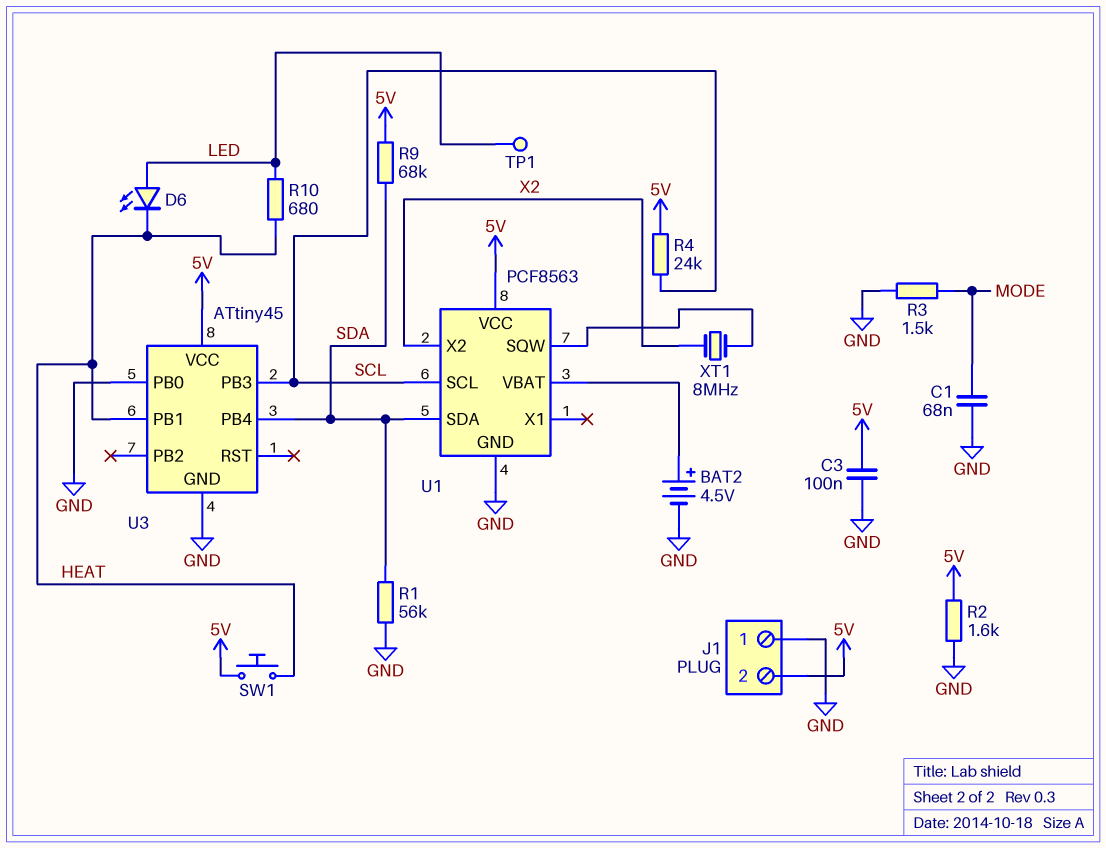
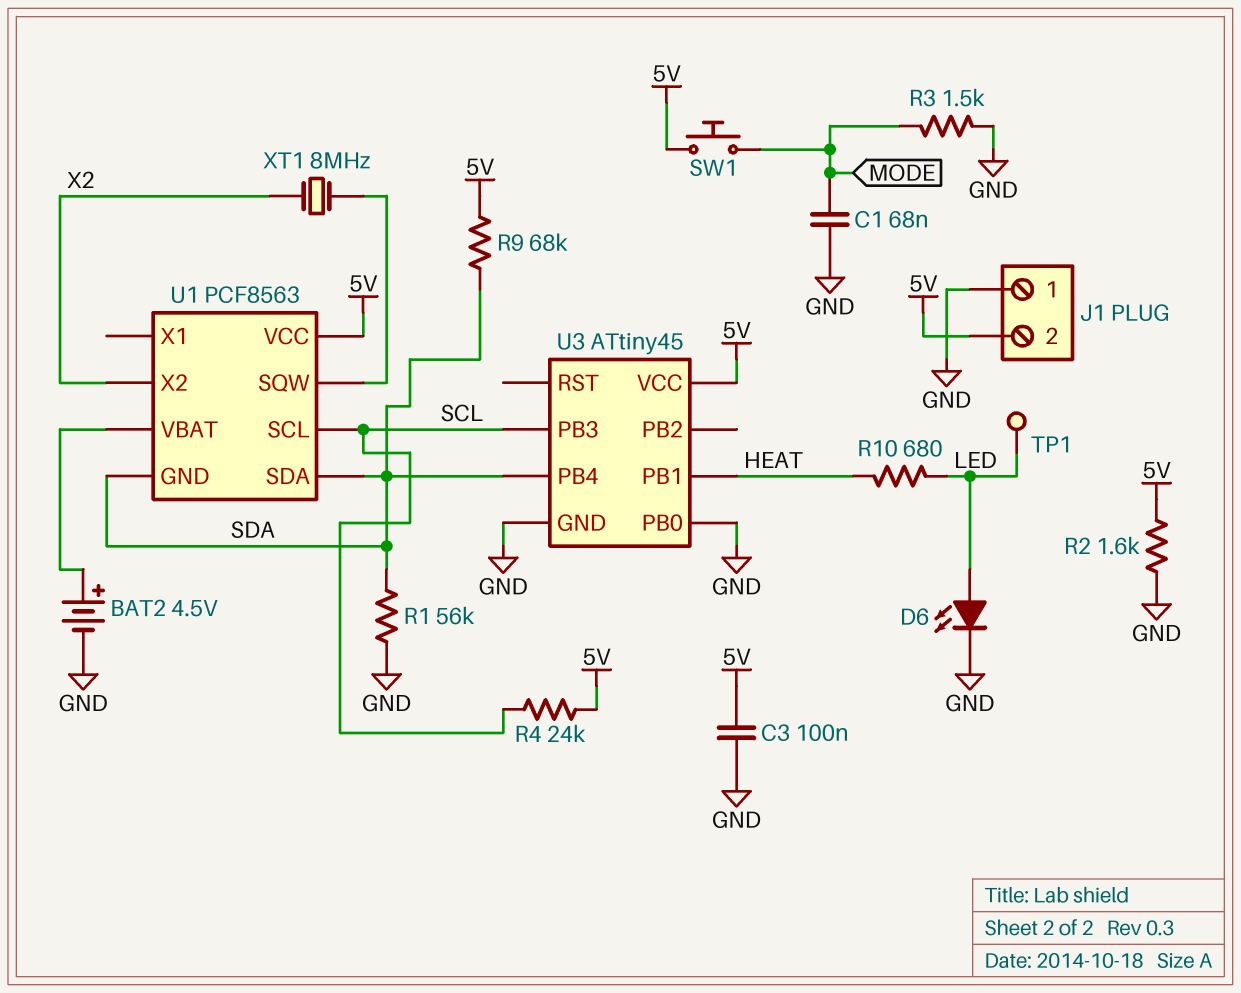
D6: LED (A LED, K HEAT) -> LED (A LED, K GND)
SW1: button (5V, HEAT) -> button (5V, MODE)
U1 pin GND: GND -> SDA

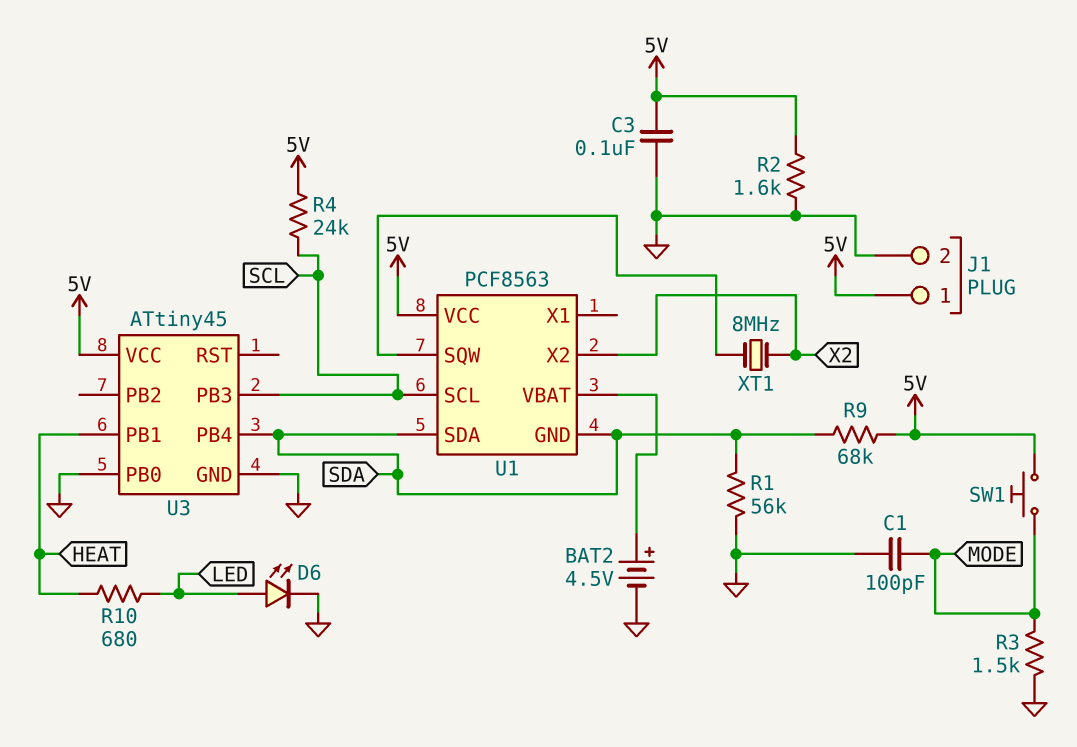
C1: 68nF (GND, MODE) -> 100pF (GND, MODE)
J1 pin 1: GND -> 5V
J1 pin 2: 5V -> GND
TP1: test point (LED) -> none

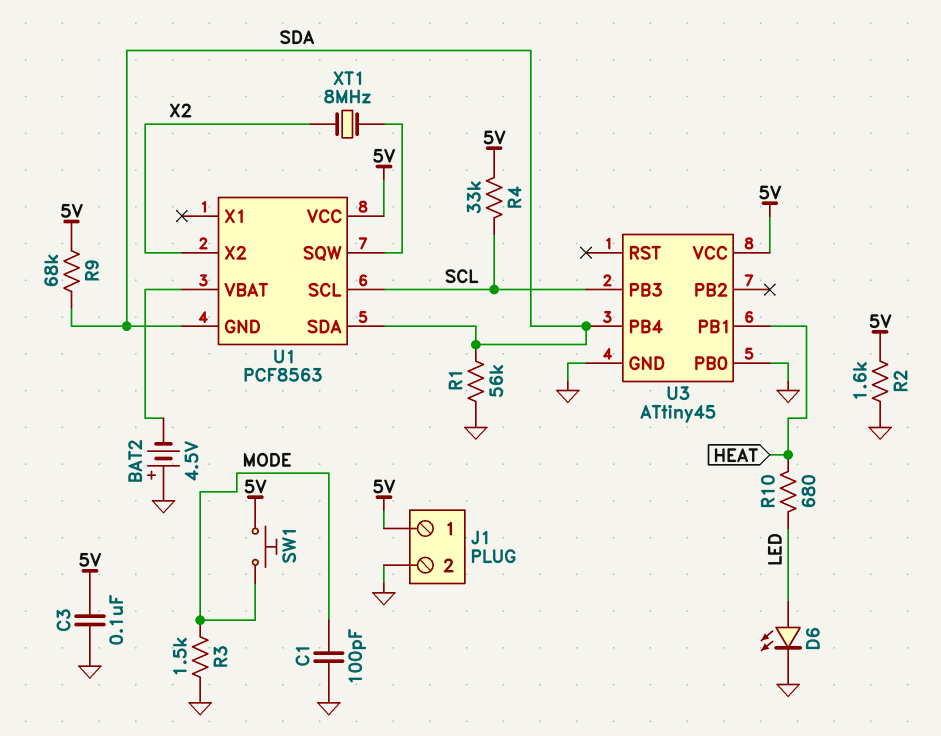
BAT2: 4.5V (plus U1/VBAT, minus GND) -> 4.5V (plus GND, minus U1/VBAT)
R4: 24k (5V, SCL) -> 33k (5V, SCL)

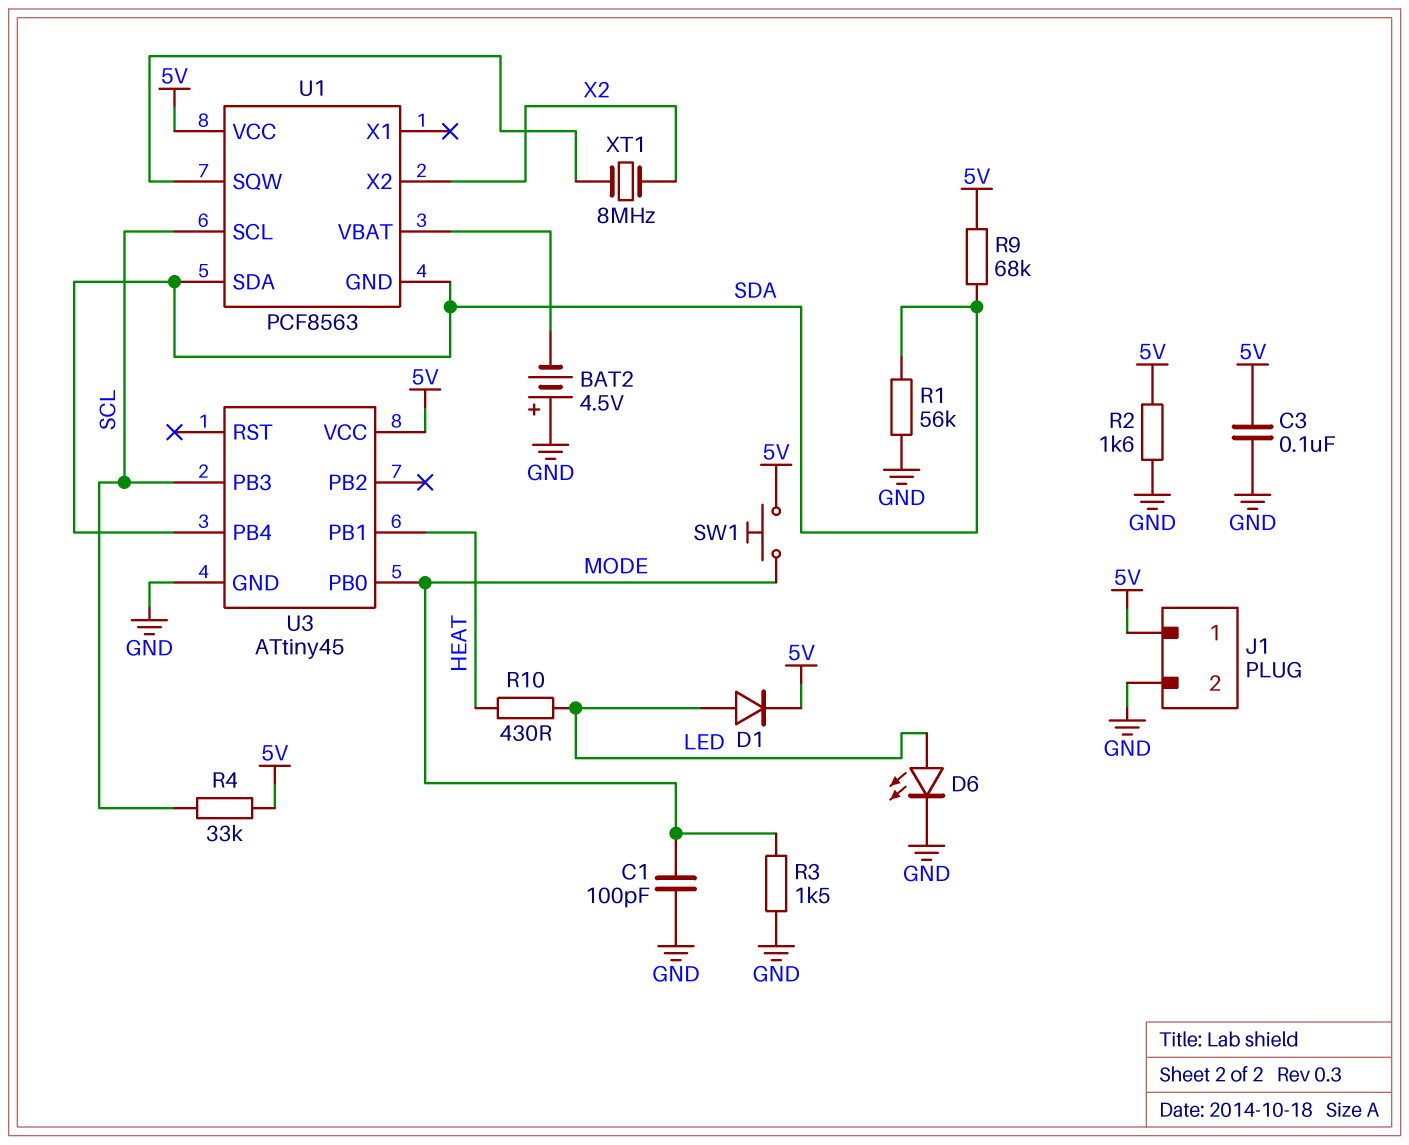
D1: none -> diode (A LED, K 5V)
R10: 680 (HEAT, LED) -> 430 (HEAT, LED)
U3 pin PB0: GND -> MODE

